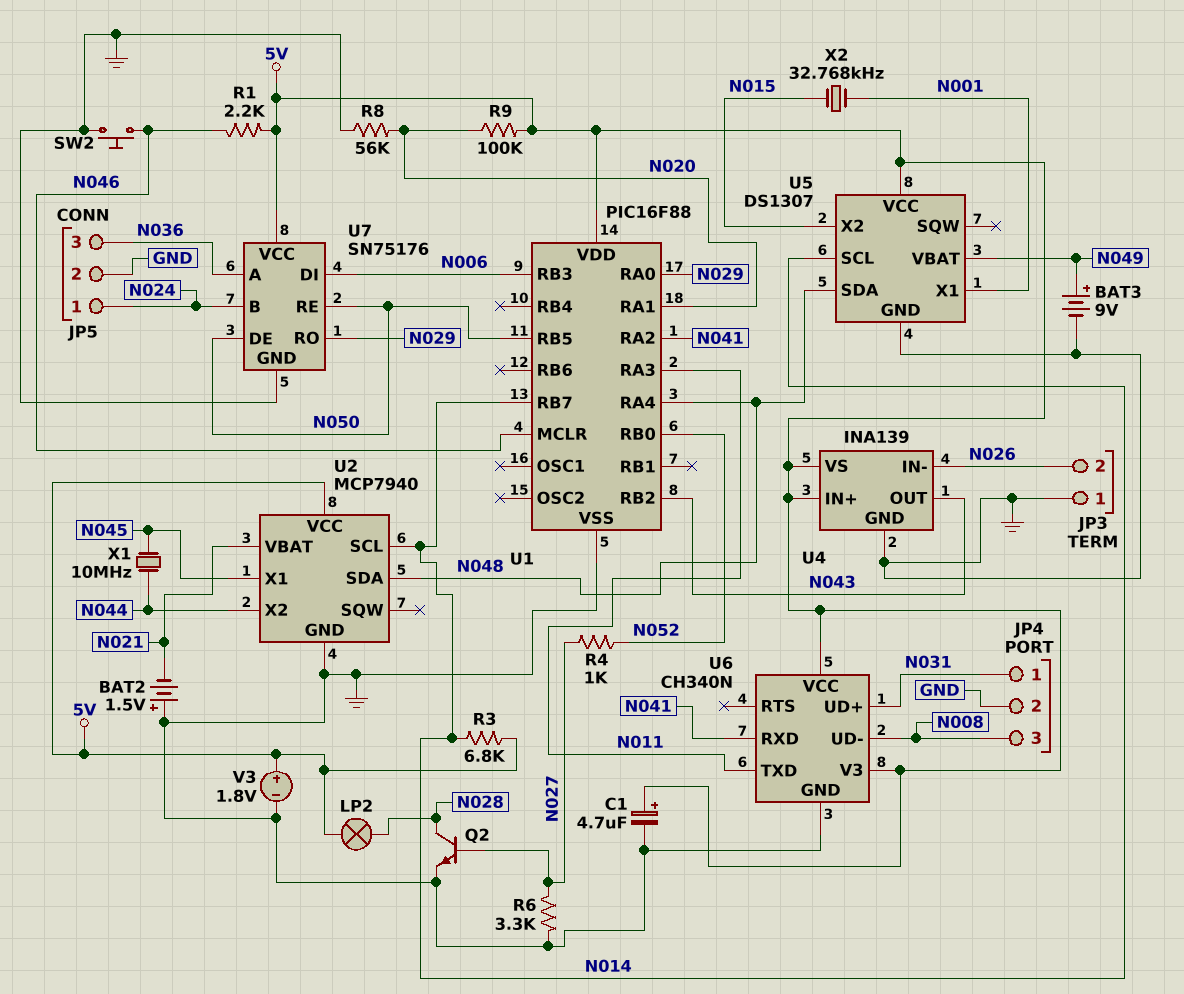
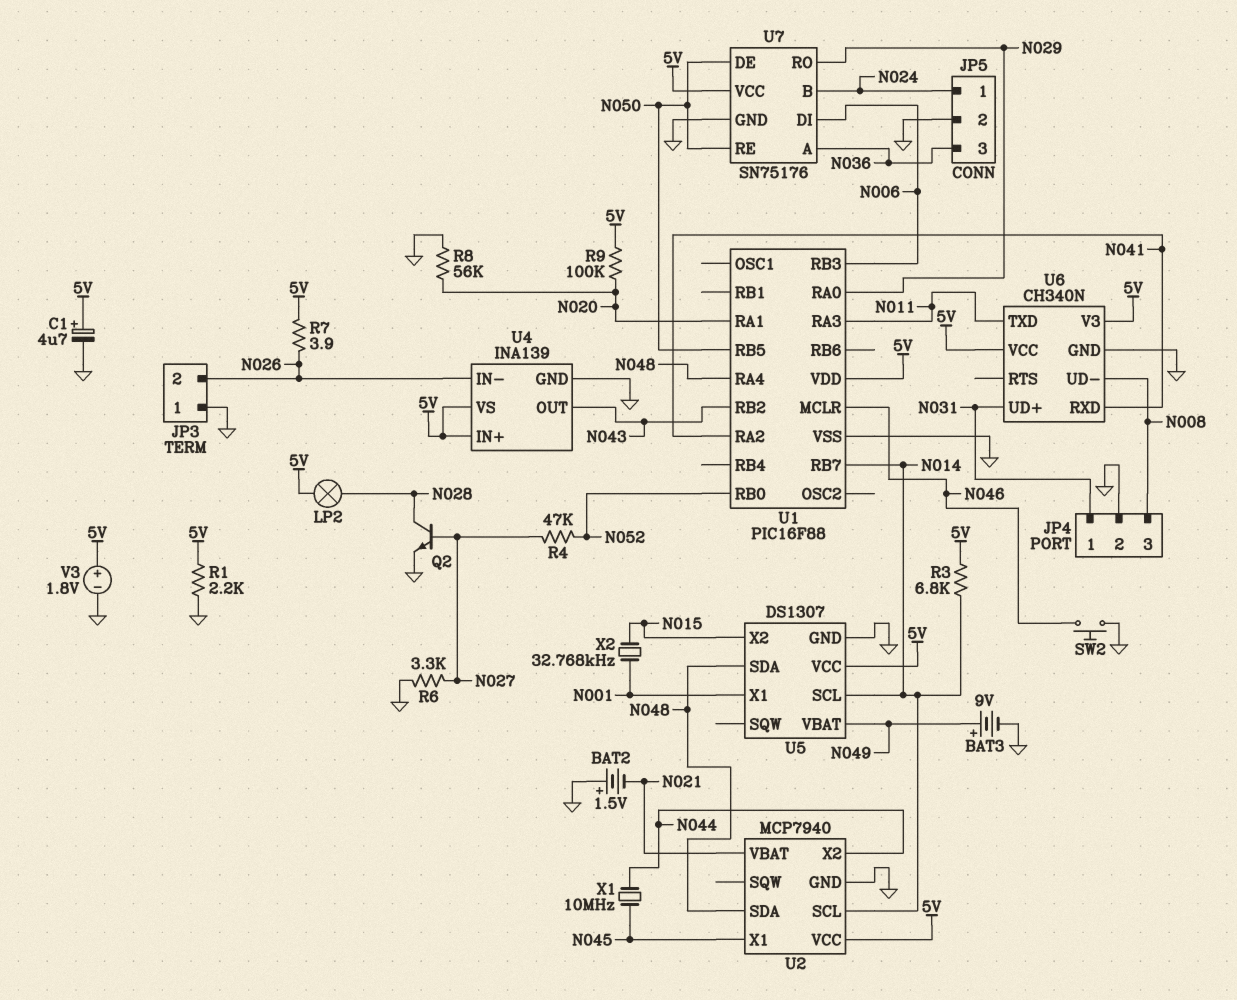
R1: 2.2k (5V, N046) -> 2.2k (5V, GND)
R4: 1k (N027, N052) -> 47k (N027, N052)
R7: none -> 3.9 (5V, N026)

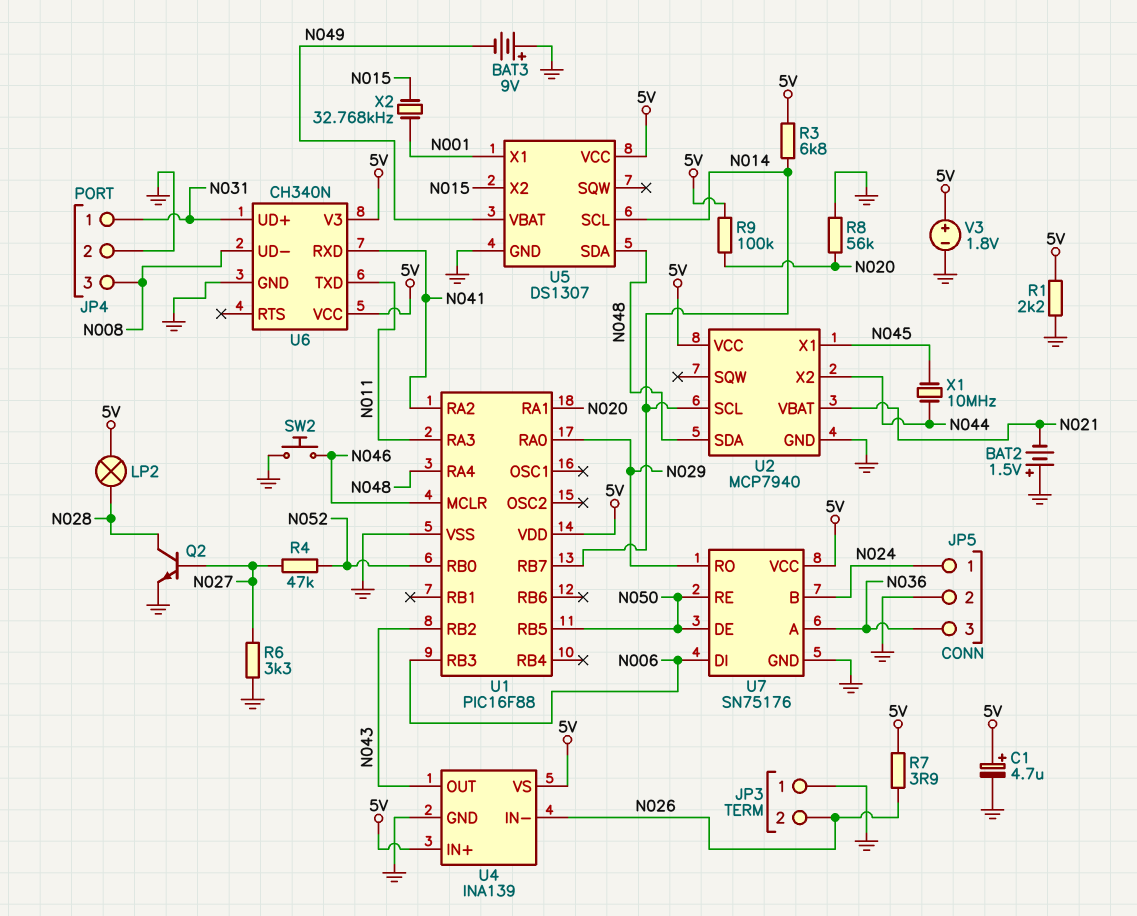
BAT3: 9V (plus N049, minus GND) -> 9V (plus GND, minus N049)

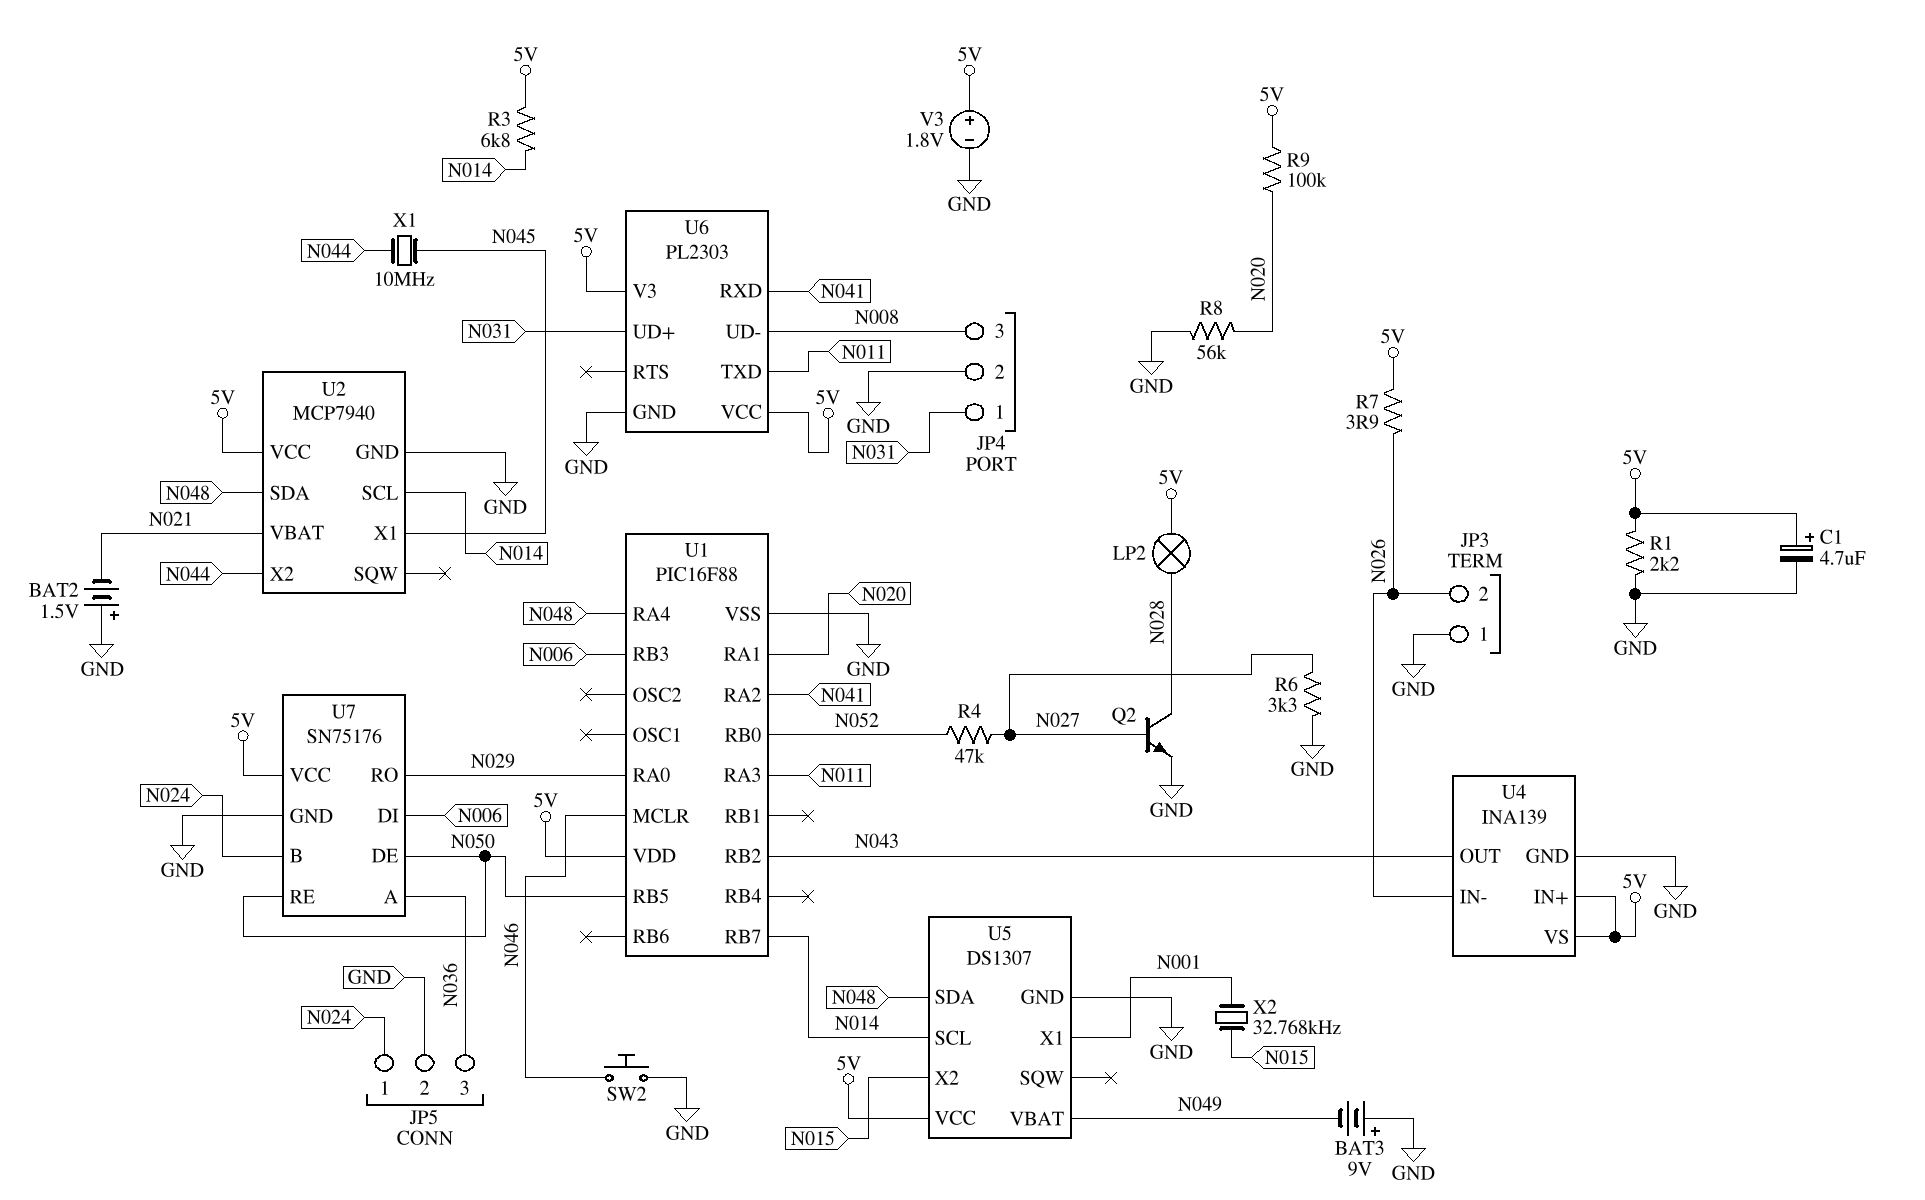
U6: CH340N -> PL2303

